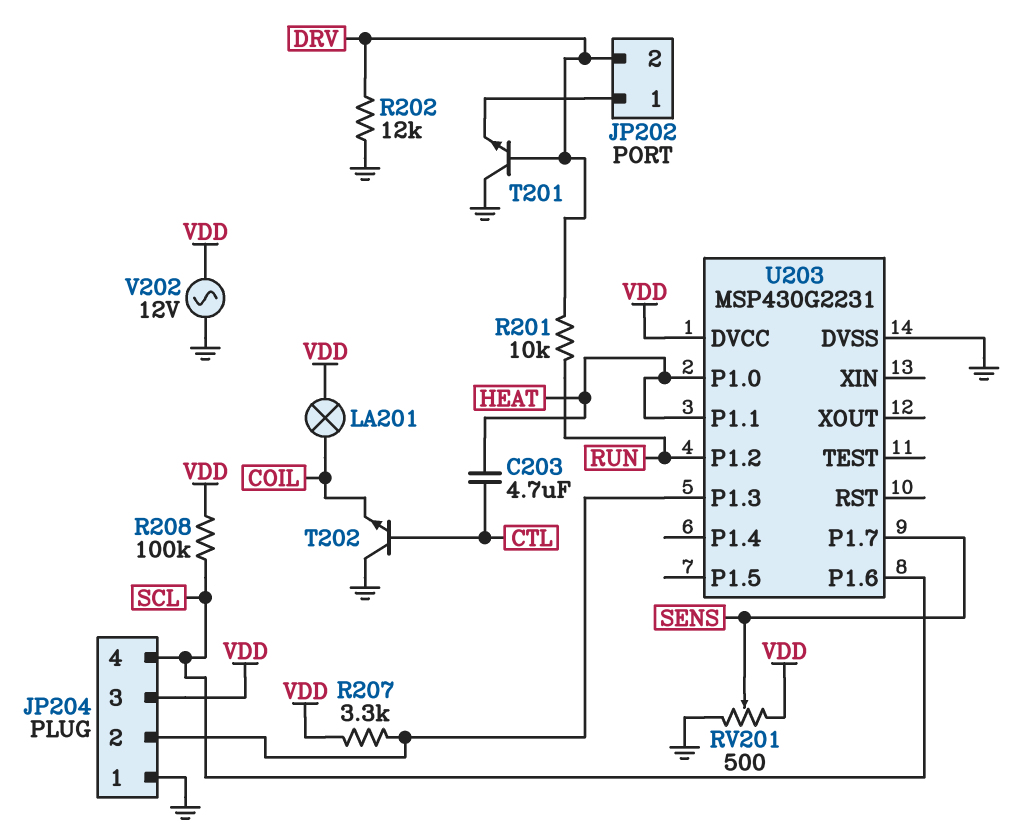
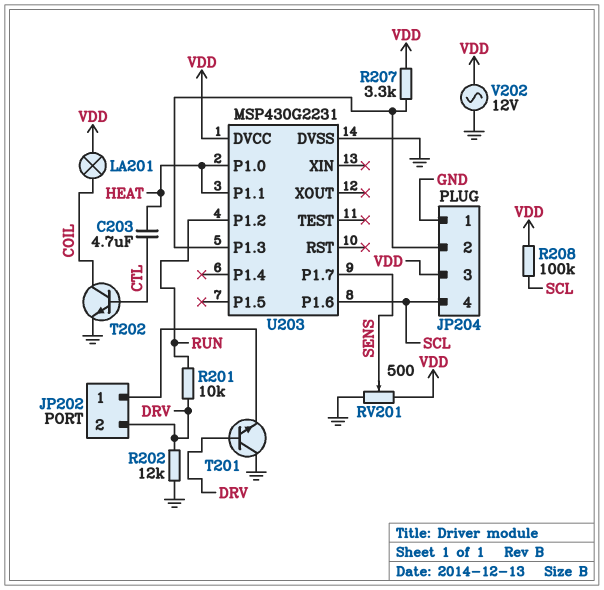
T202: NPN (B CTL, C GND, E COIL) -> NPN (B CTL, C COIL, E GND)

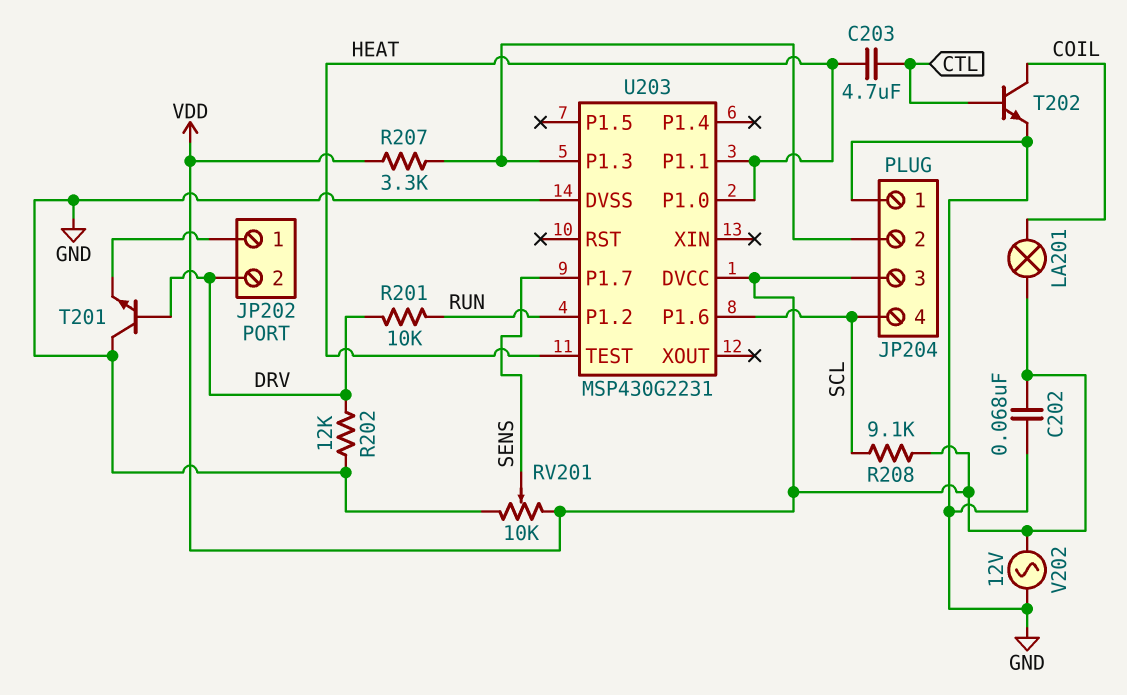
C202: none -> 68nF (GND, VDD)
R208: 100k (SCL, VDD) -> 9.1k (SCL, VDD)
RV201: 500 (GND, VDD, wiper SENS) -> 10k (GND, VDD, wiper SENS)
U203 pin TEST: none -> HEAT

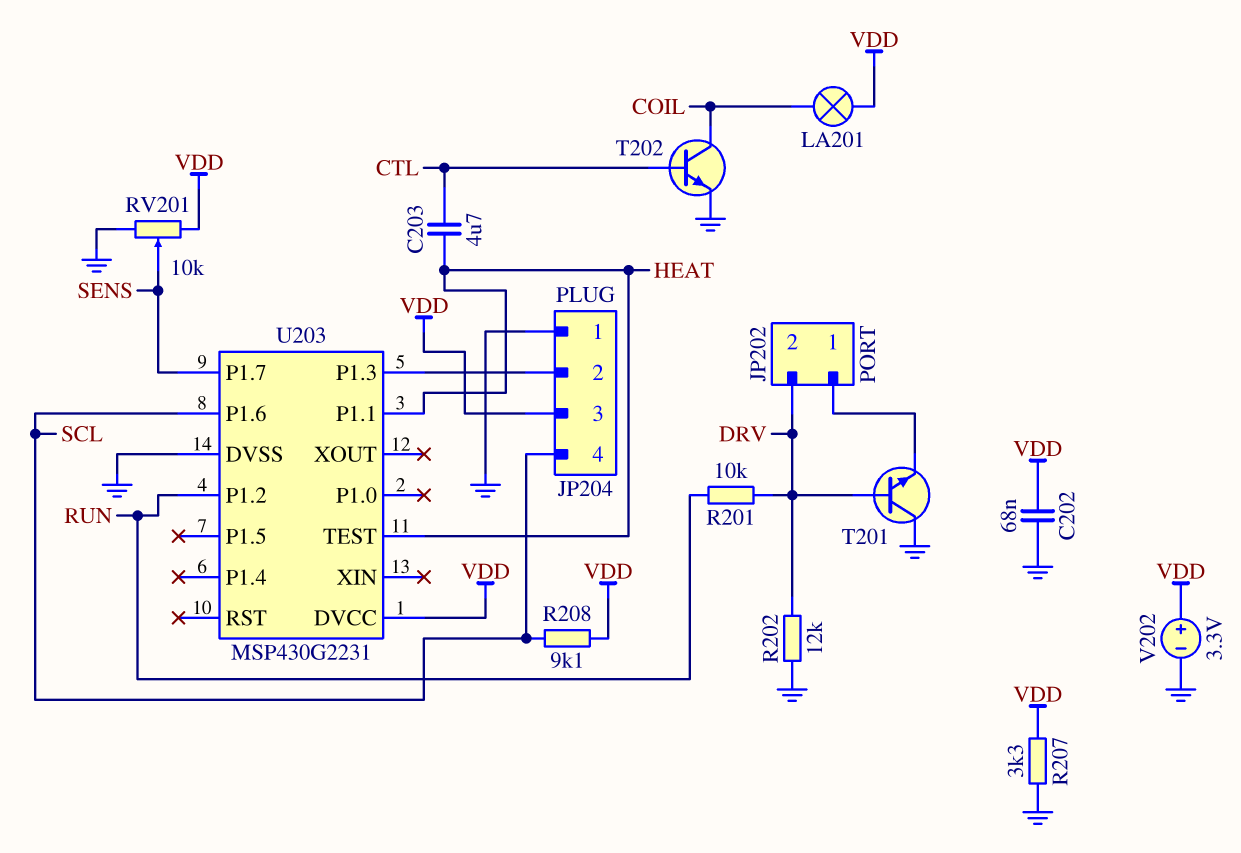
R207: 3.3k (JP204/2, VDD) -> 3.3k (GND, VDD)
U203 pin P1.0: HEAT -> none
V202: AC 12V (GND, VDD) -> 3.3V (plus VDD, minus GND)

